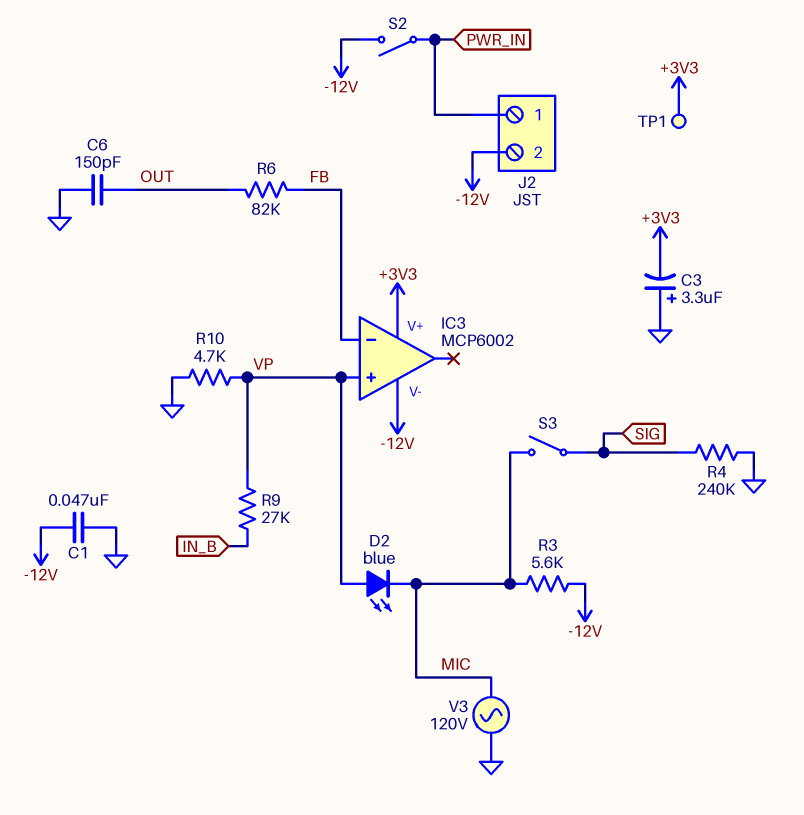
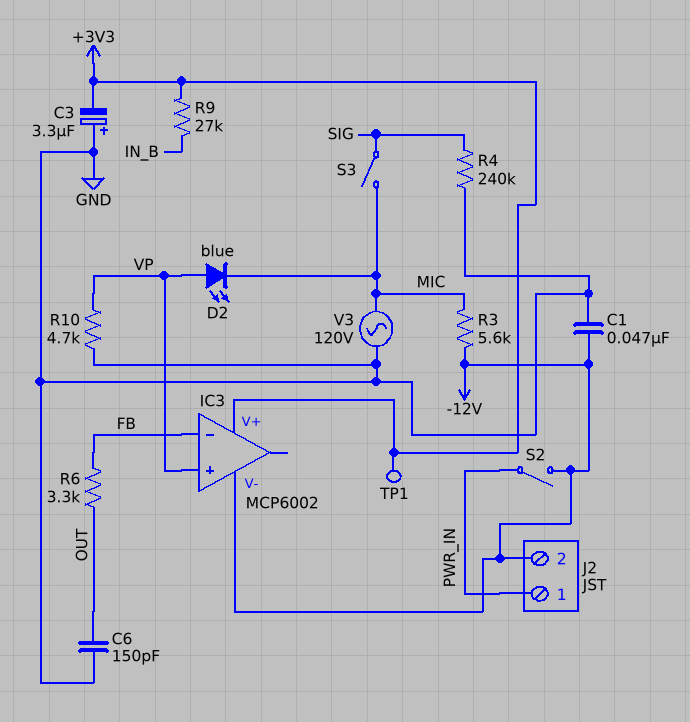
R6: 82k (FB, OUT) -> 3.3k (FB, OUT)
R9: 27k (IN_B, VP) -> 27k (+3V3, IN_B)

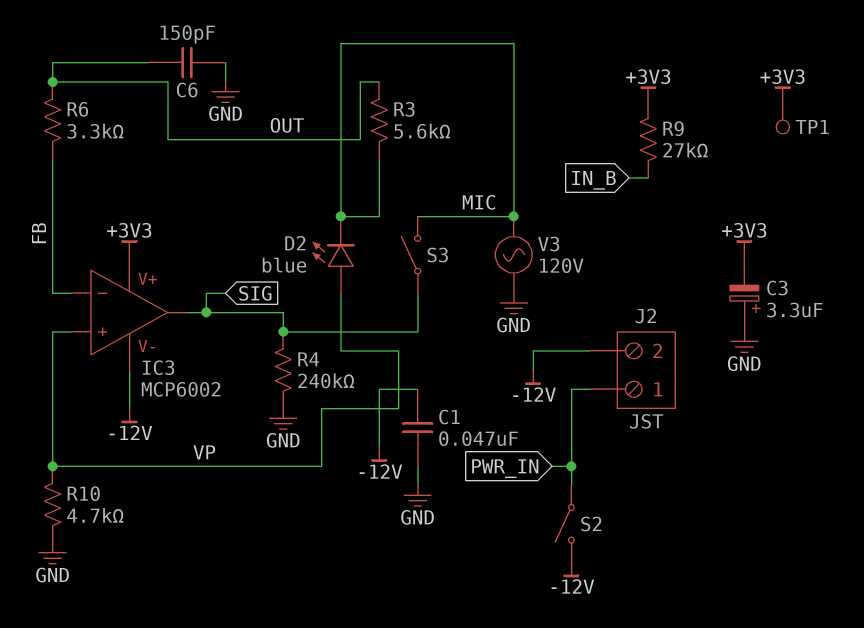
IC3 pin out: none -> SIG
R3: 5.6k (-12V, MIC) -> 5.6k (MIC, OUT)

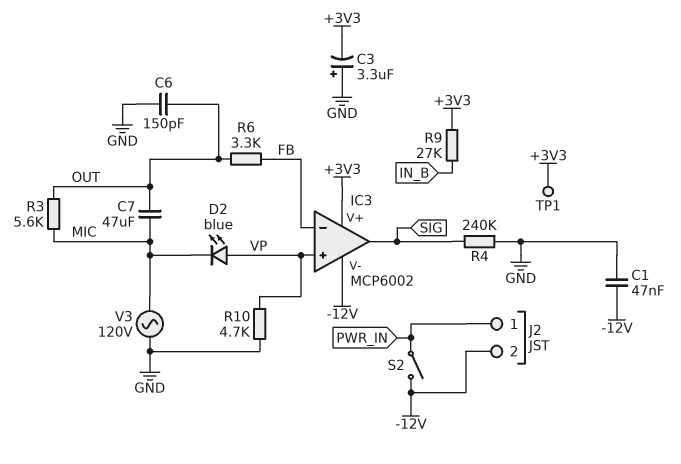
C7: none -> 47uF (MIC, OUT)
S3: switch (MIC, SIG) -> none

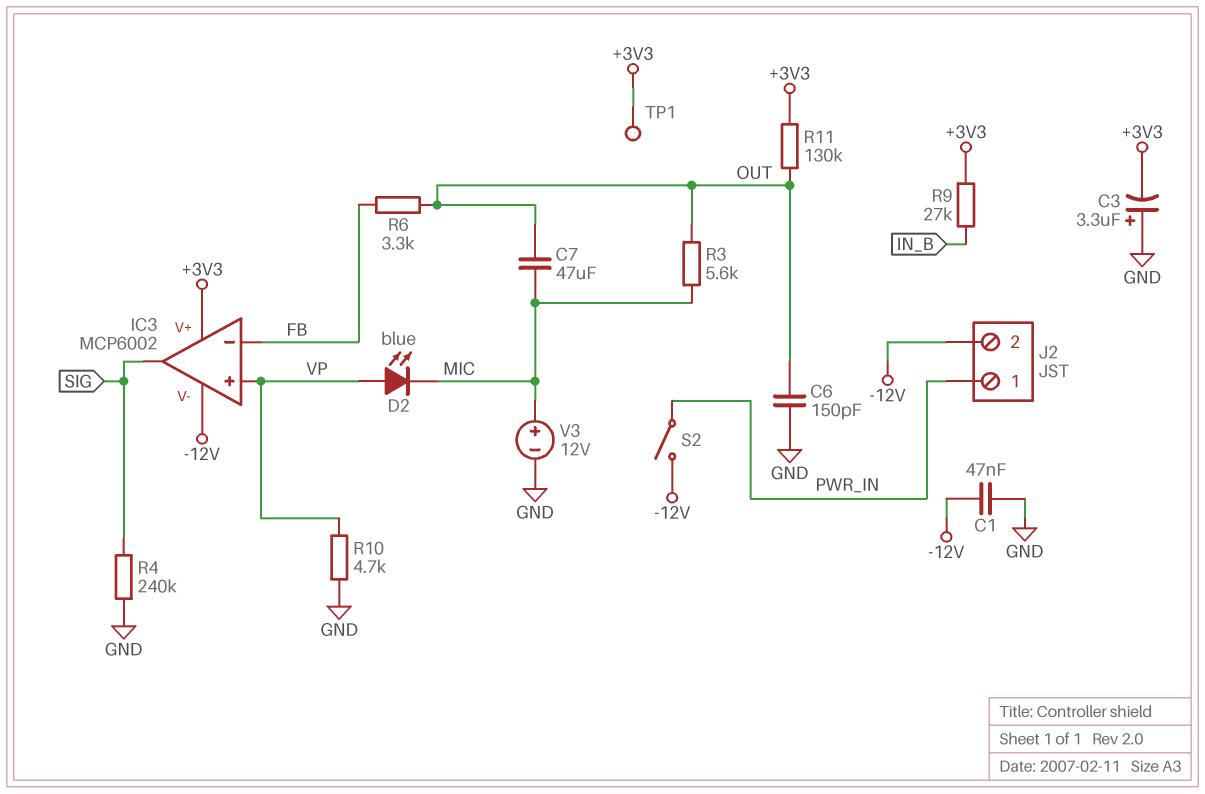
R11: none -> 130k (+3V3, OUT)
V3: AC 120V (GND, MIC) -> 12V (plus MIC, minus GND)

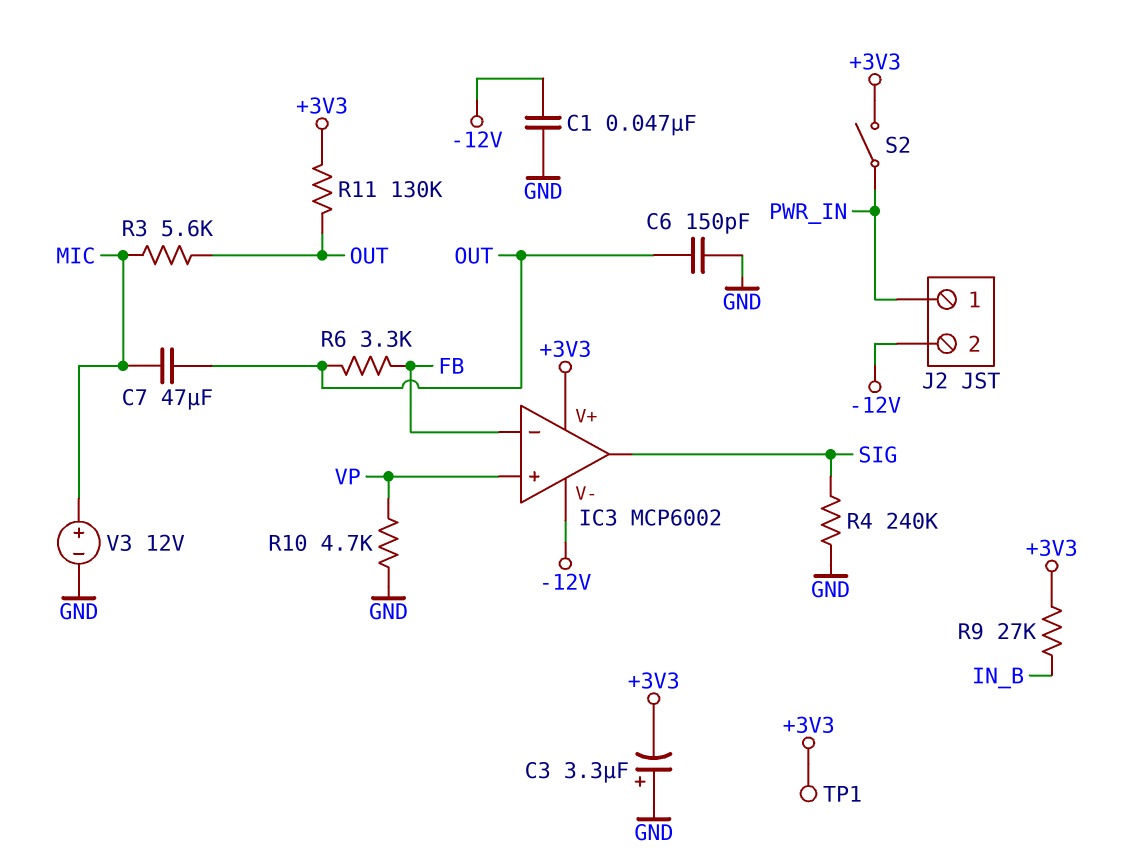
D2: LED blue (A VP, K MIC) -> none
S2: switch (-12V, PWR_IN) -> switch (+3V3, PWR_IN)

